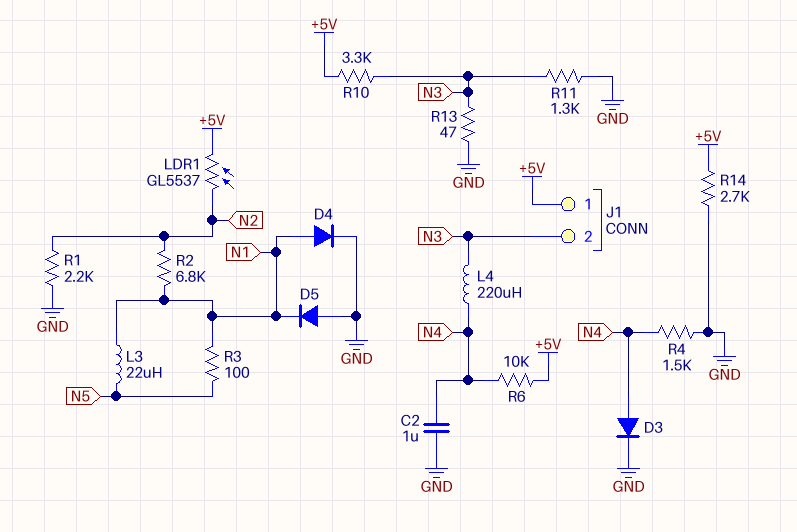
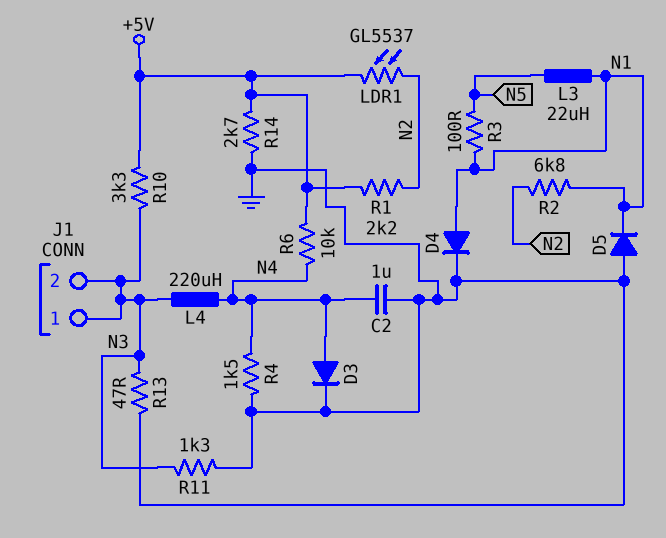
J1 pin 1: +5V -> N3
R1: 2.2k (GND, N2) -> 2.2k (+5V, N2)

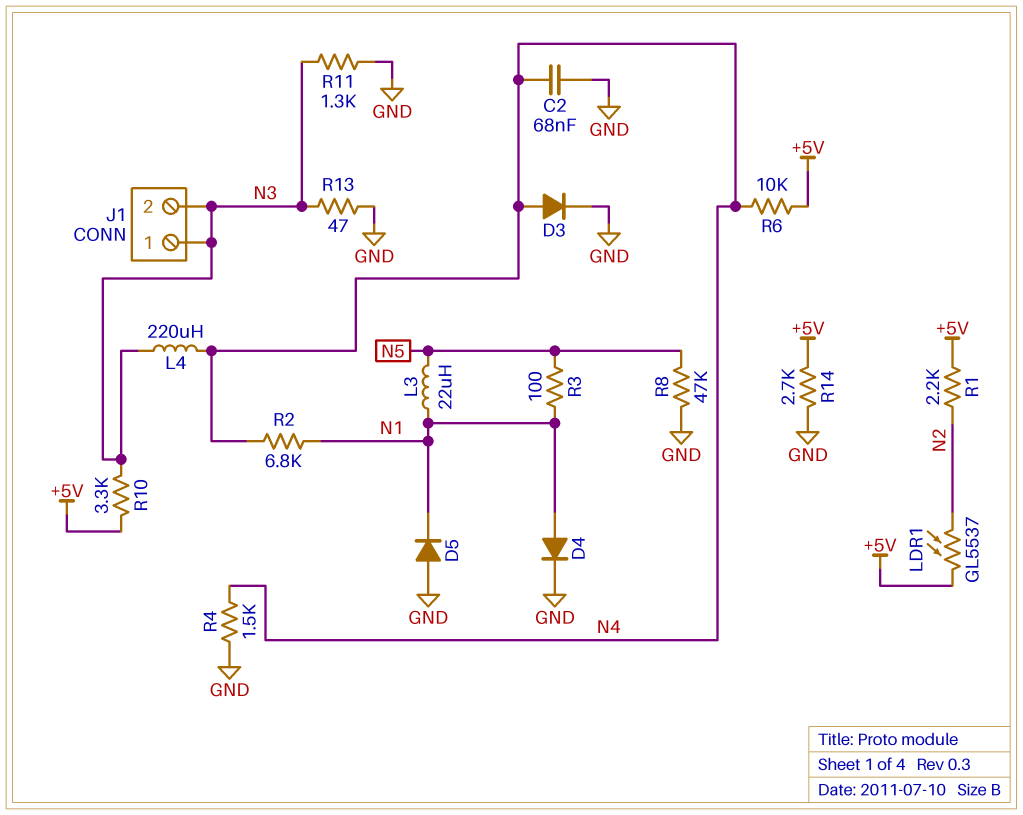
C2: 1uF (GND, N4) -> 68nF (GND, N4)
R2: 6.8k (N1, N2) -> 6.8k (N1, N4)
R8: none -> 47k (GND, N5)

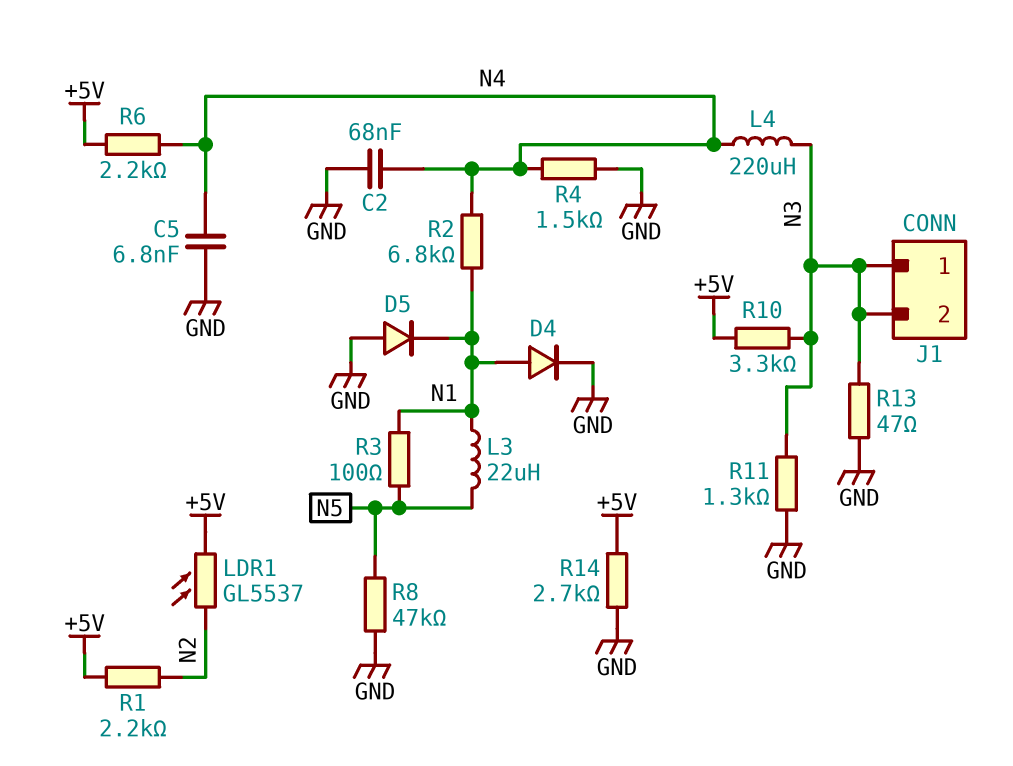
C5: none -> 6.8nF (GND, N4)
D3: diode (A N4, K GND) -> none
R6: 10k (+5V, N4) -> 2.2k (+5V, N4)

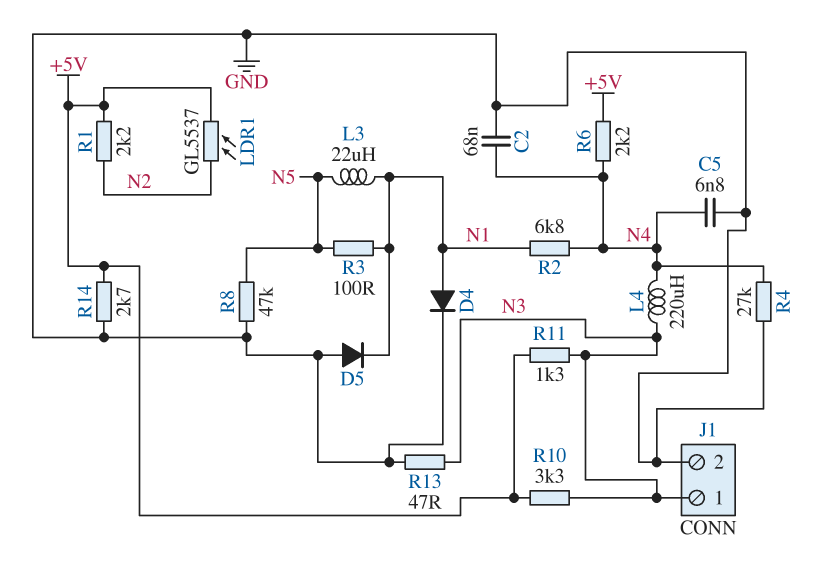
J1 pin 2: N3 -> GND
R4: 1.5k (GND, N4) -> 27k (GND, N4)
R11: 1.3k (GND, N3) -> 1.3k (+5V, N3)

